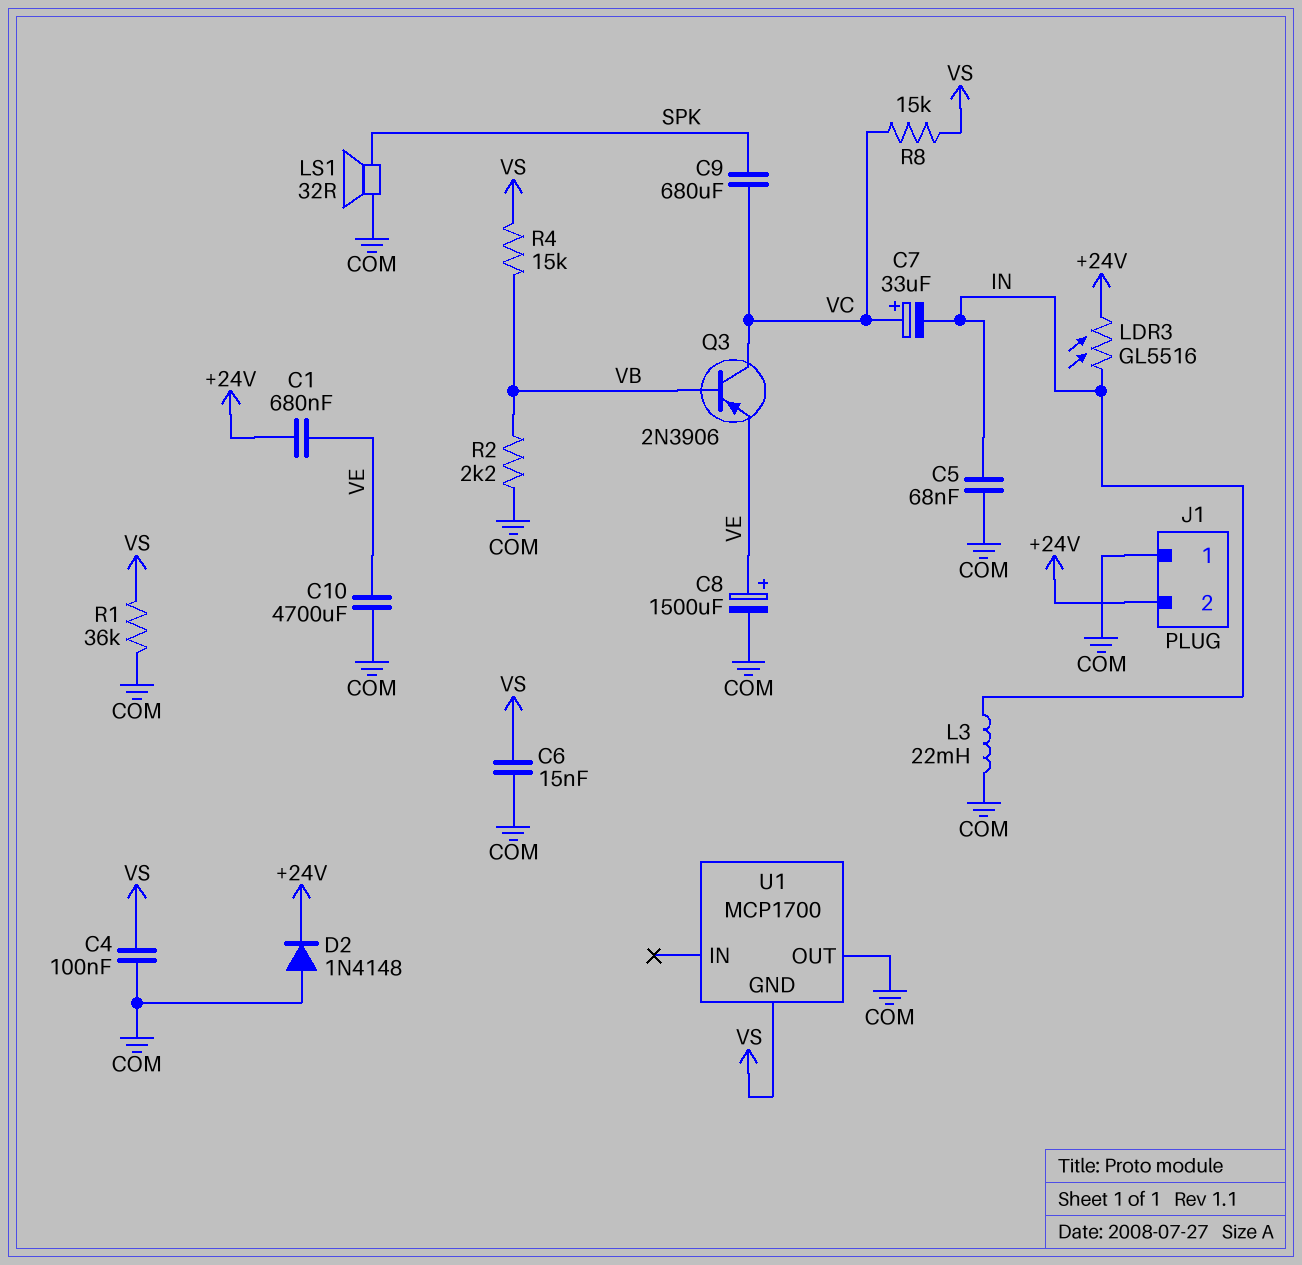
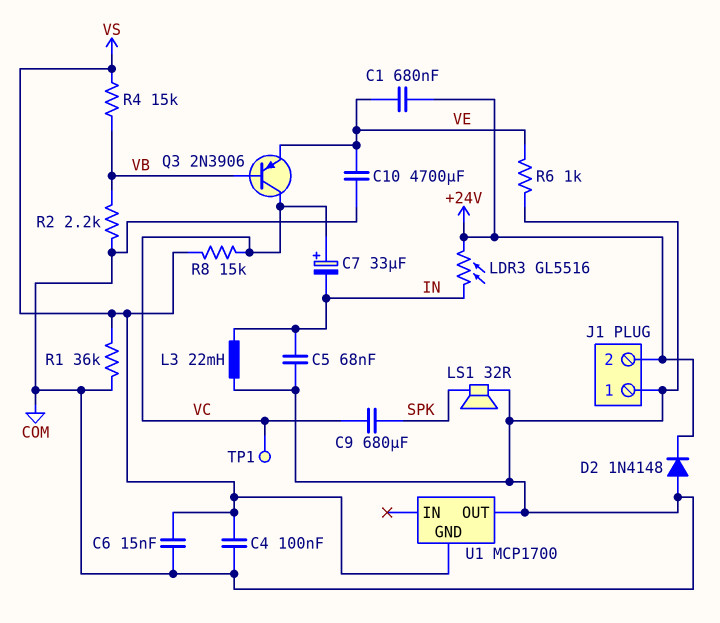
C8: 1500uF (plus VE, minus COM) -> none
R6: none -> 1k (COM, VE)
TP1: none -> test point (VC)

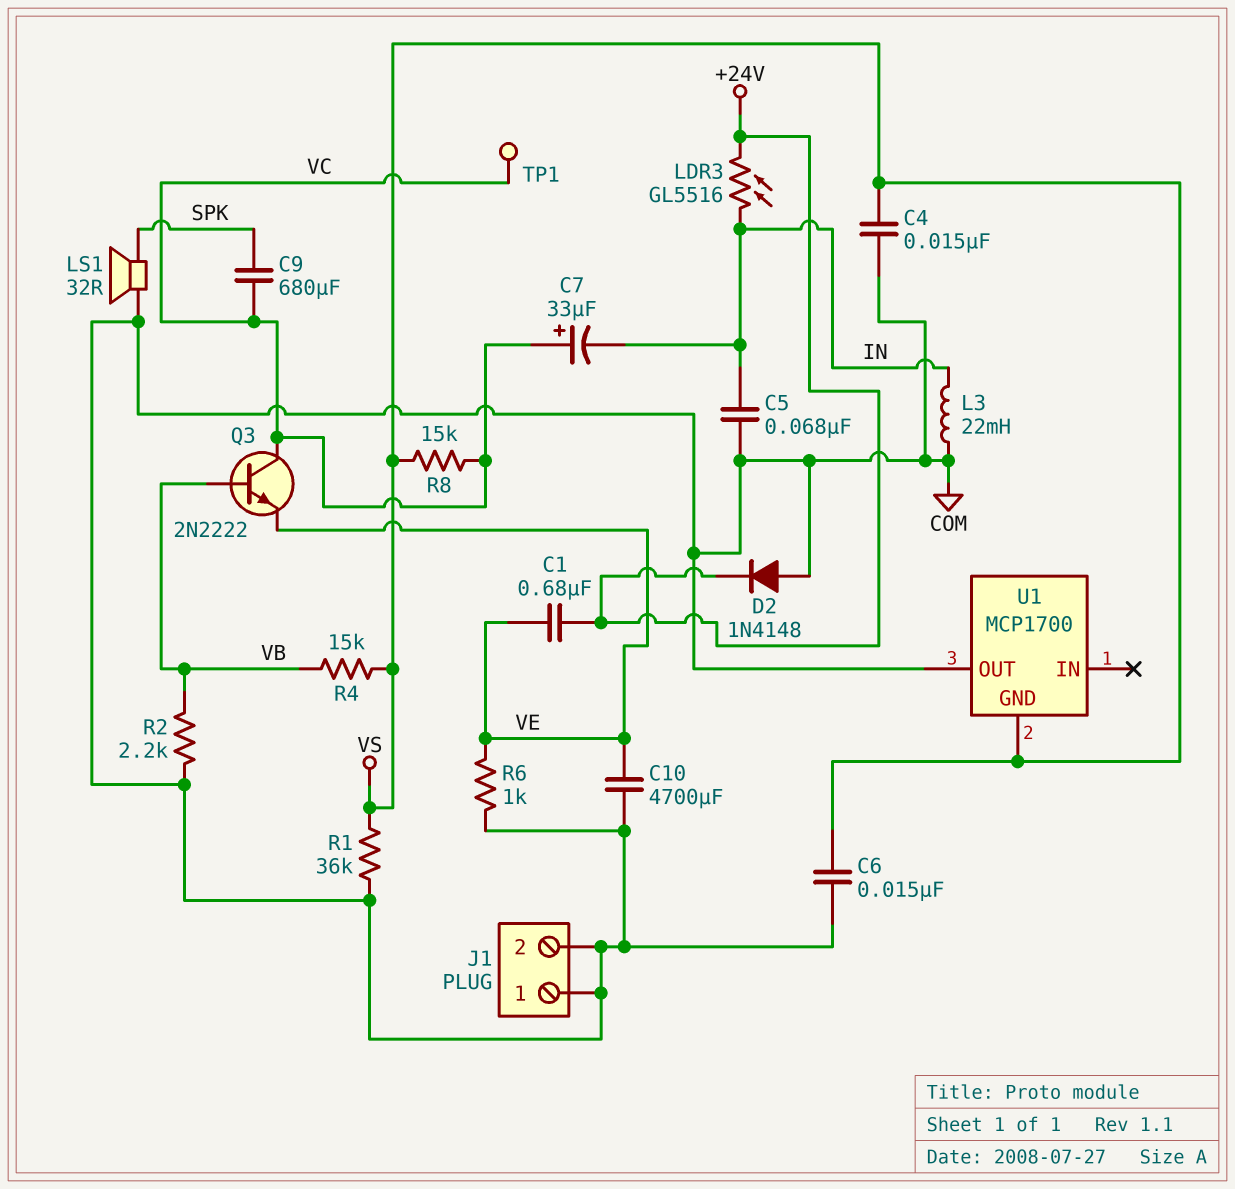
C4: 100nF (COM, VS) -> 15nF (COM, VS)
J1 pin 2: +24V -> COM
Q3: PNP 2N3906 (B VB, C VC, E VE) -> NPN 2N2222 (B VB, C VC, E VE)

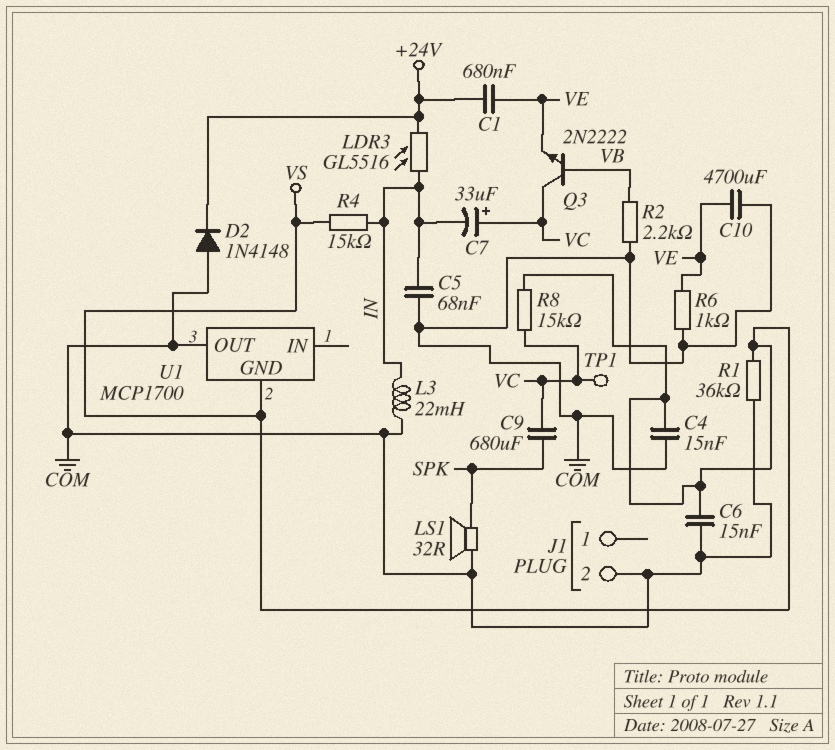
J1 pin 1: COM -> none
R4: 15k (VB, VS) -> 15k (IN, VS)

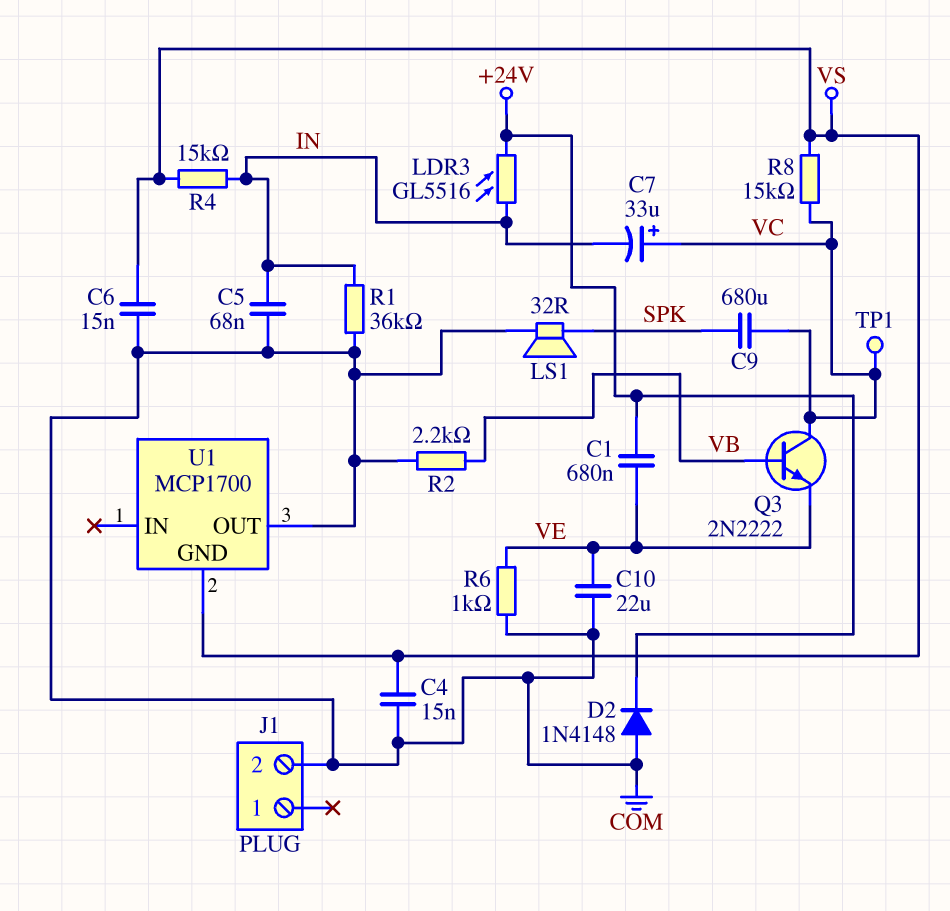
C10: 4700uF (COM, VE) -> 22uF (COM, VE)
L3: 22mH (COM, IN) -> none
R1: 36k (COM, VS) -> 36k (COM, IN)

